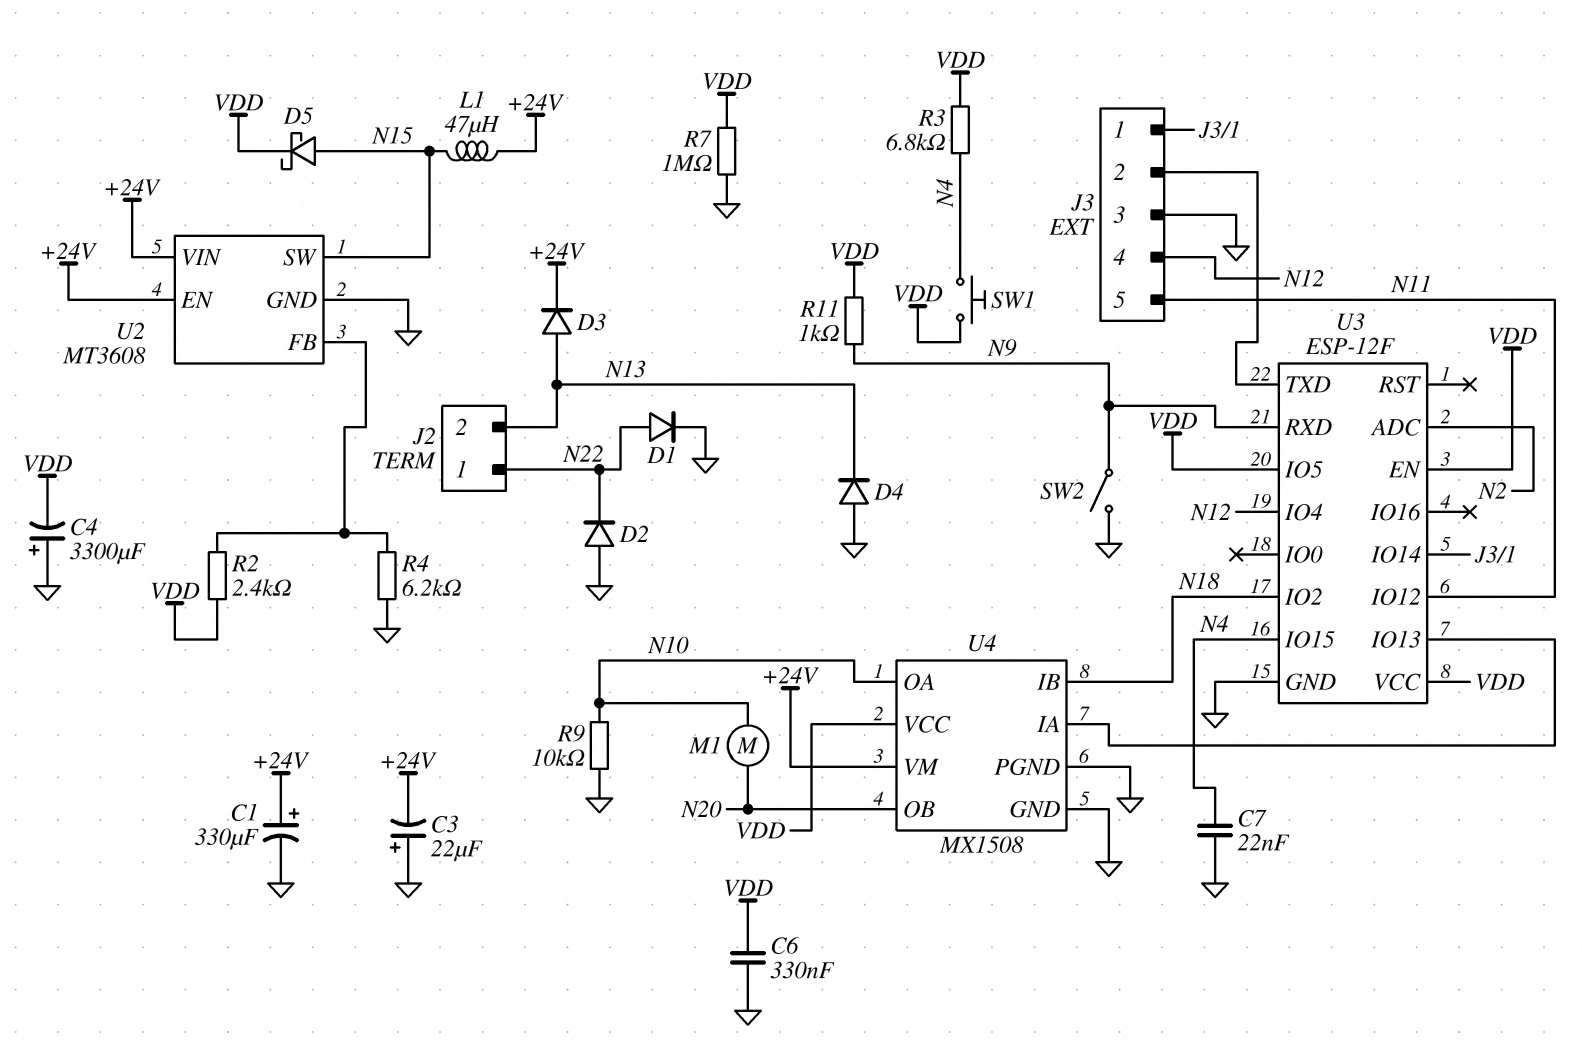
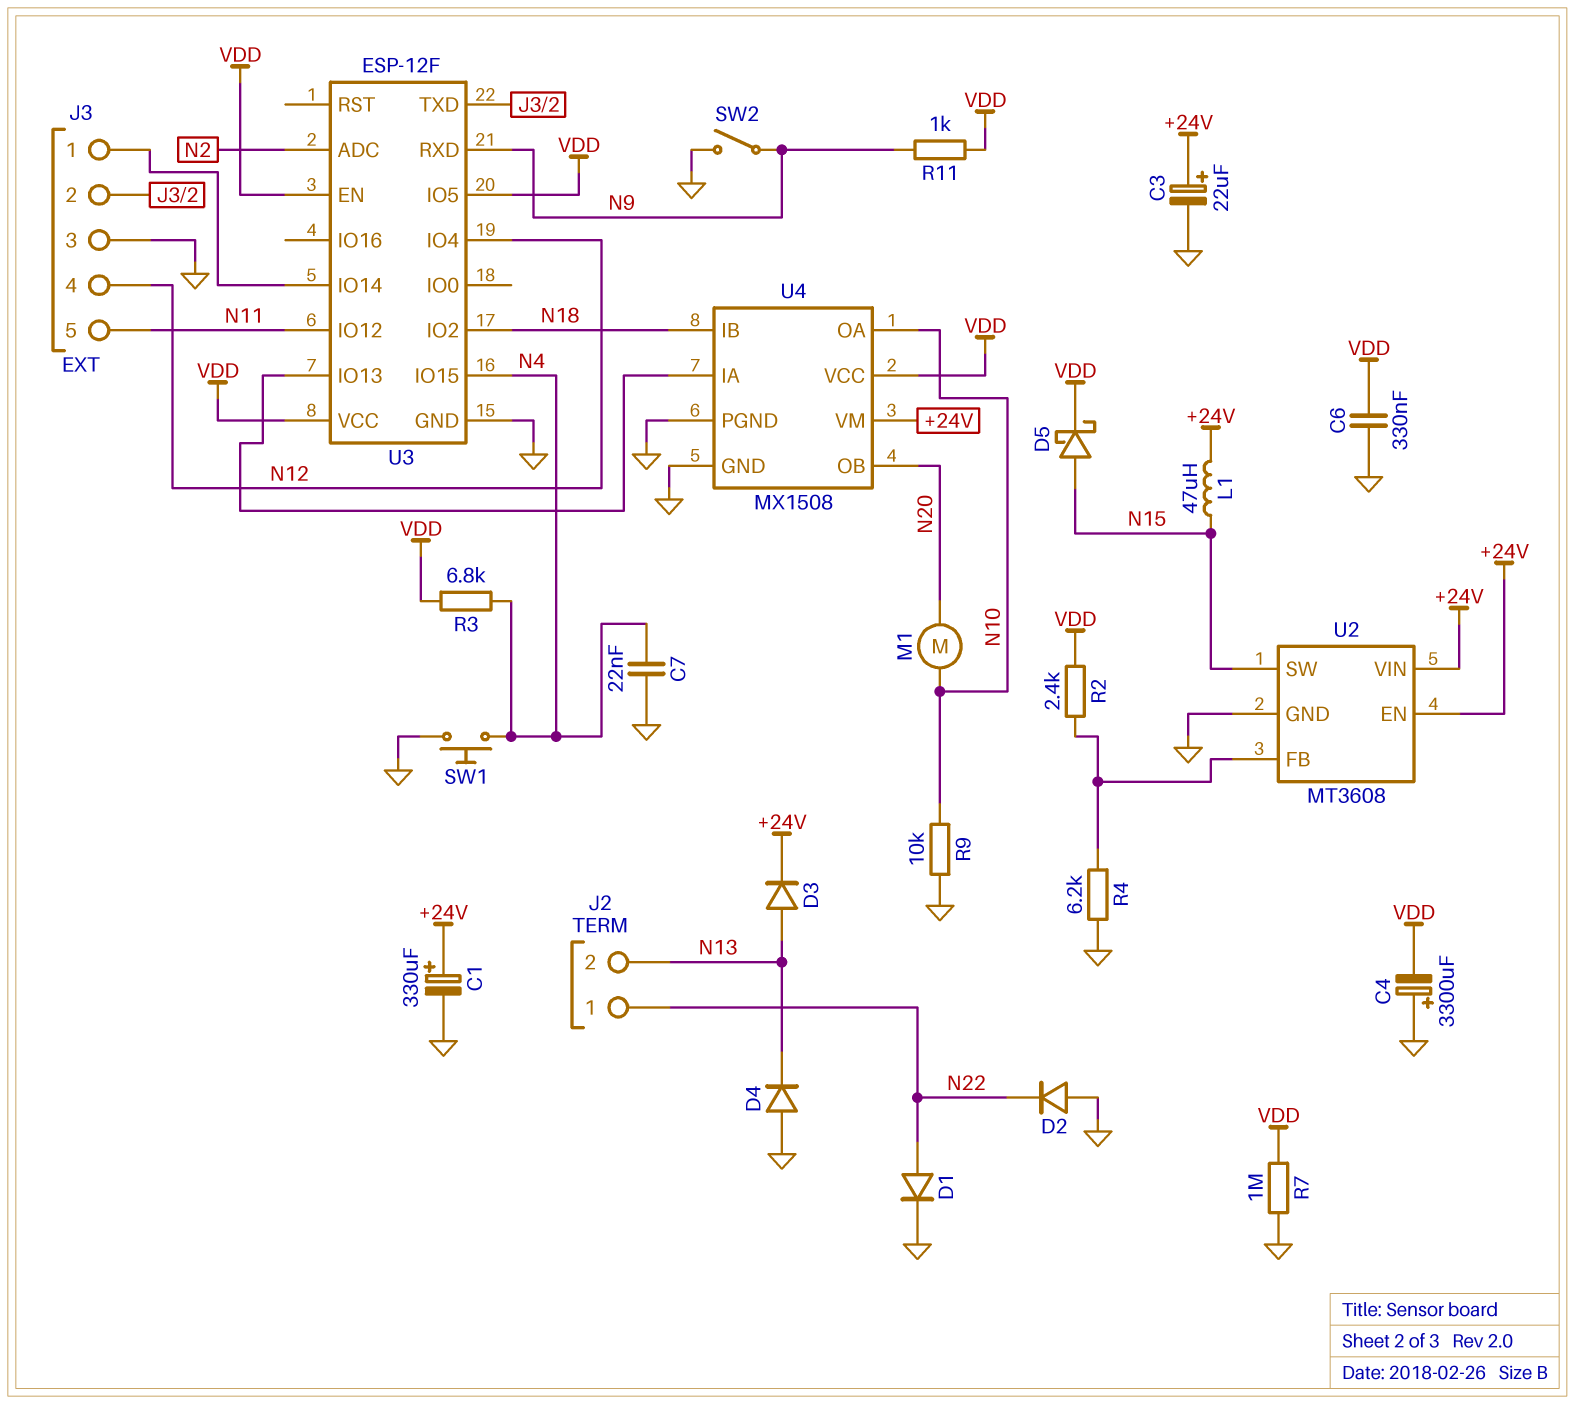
C3: 22uF (plus GND, minus +24V) -> 22uF (plus +24V, minus GND)
SW1: button (N4, VDD) -> button (GND, N4)

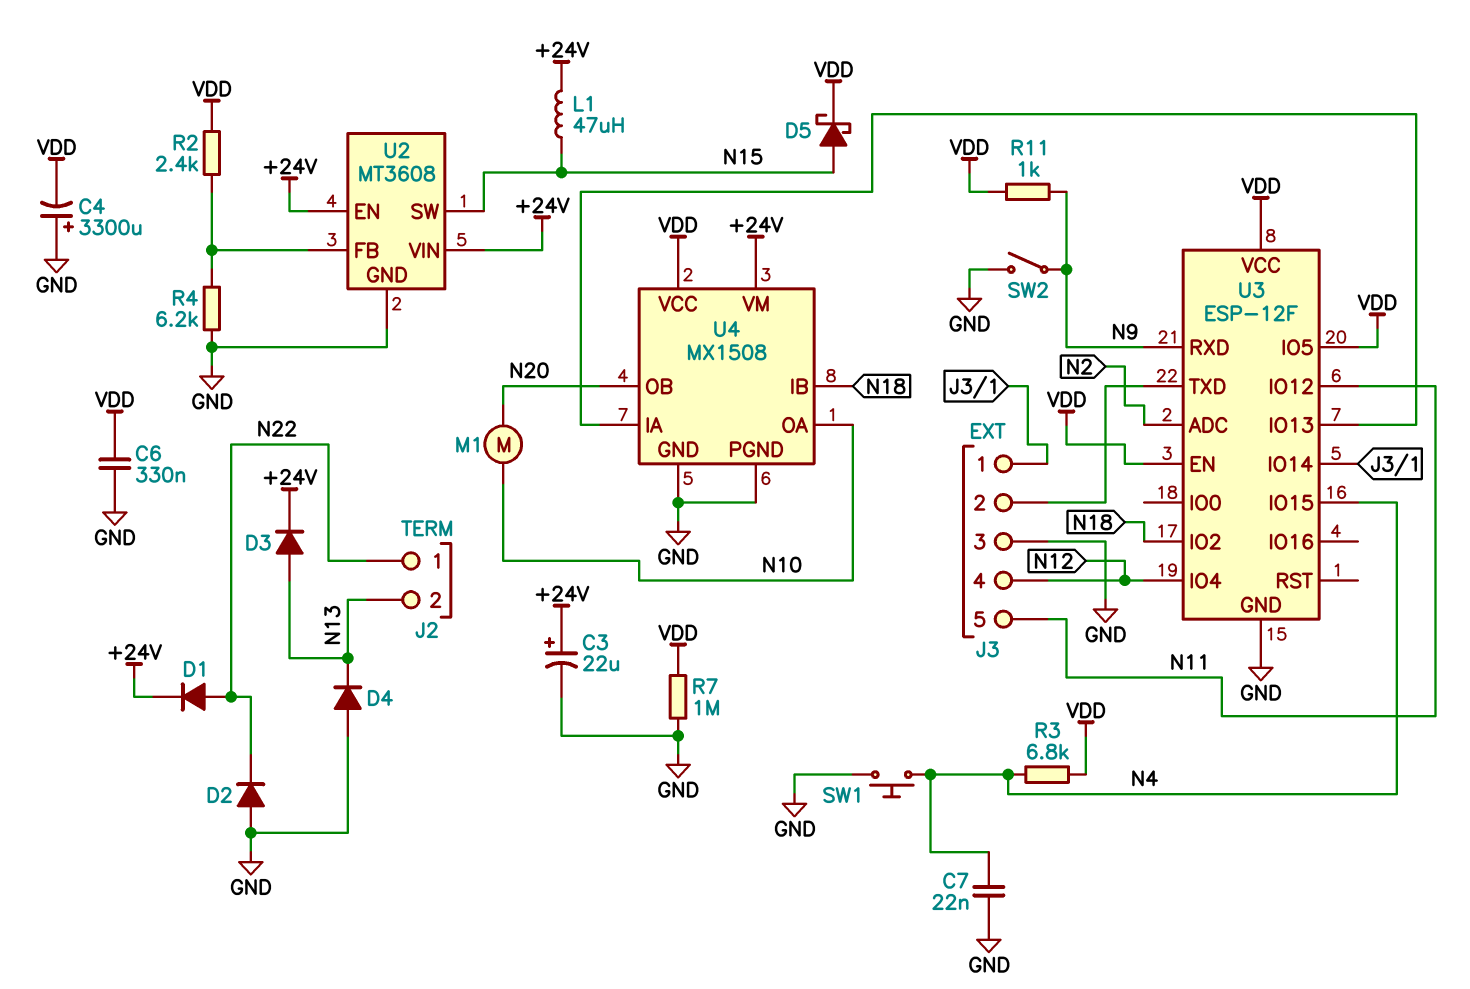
C1: 330uF (plus +24V, minus GND) -> none
D1: diode (A N22, K GND) -> diode (A N22, K +24V)
R9: 10k (GND, N10) -> none

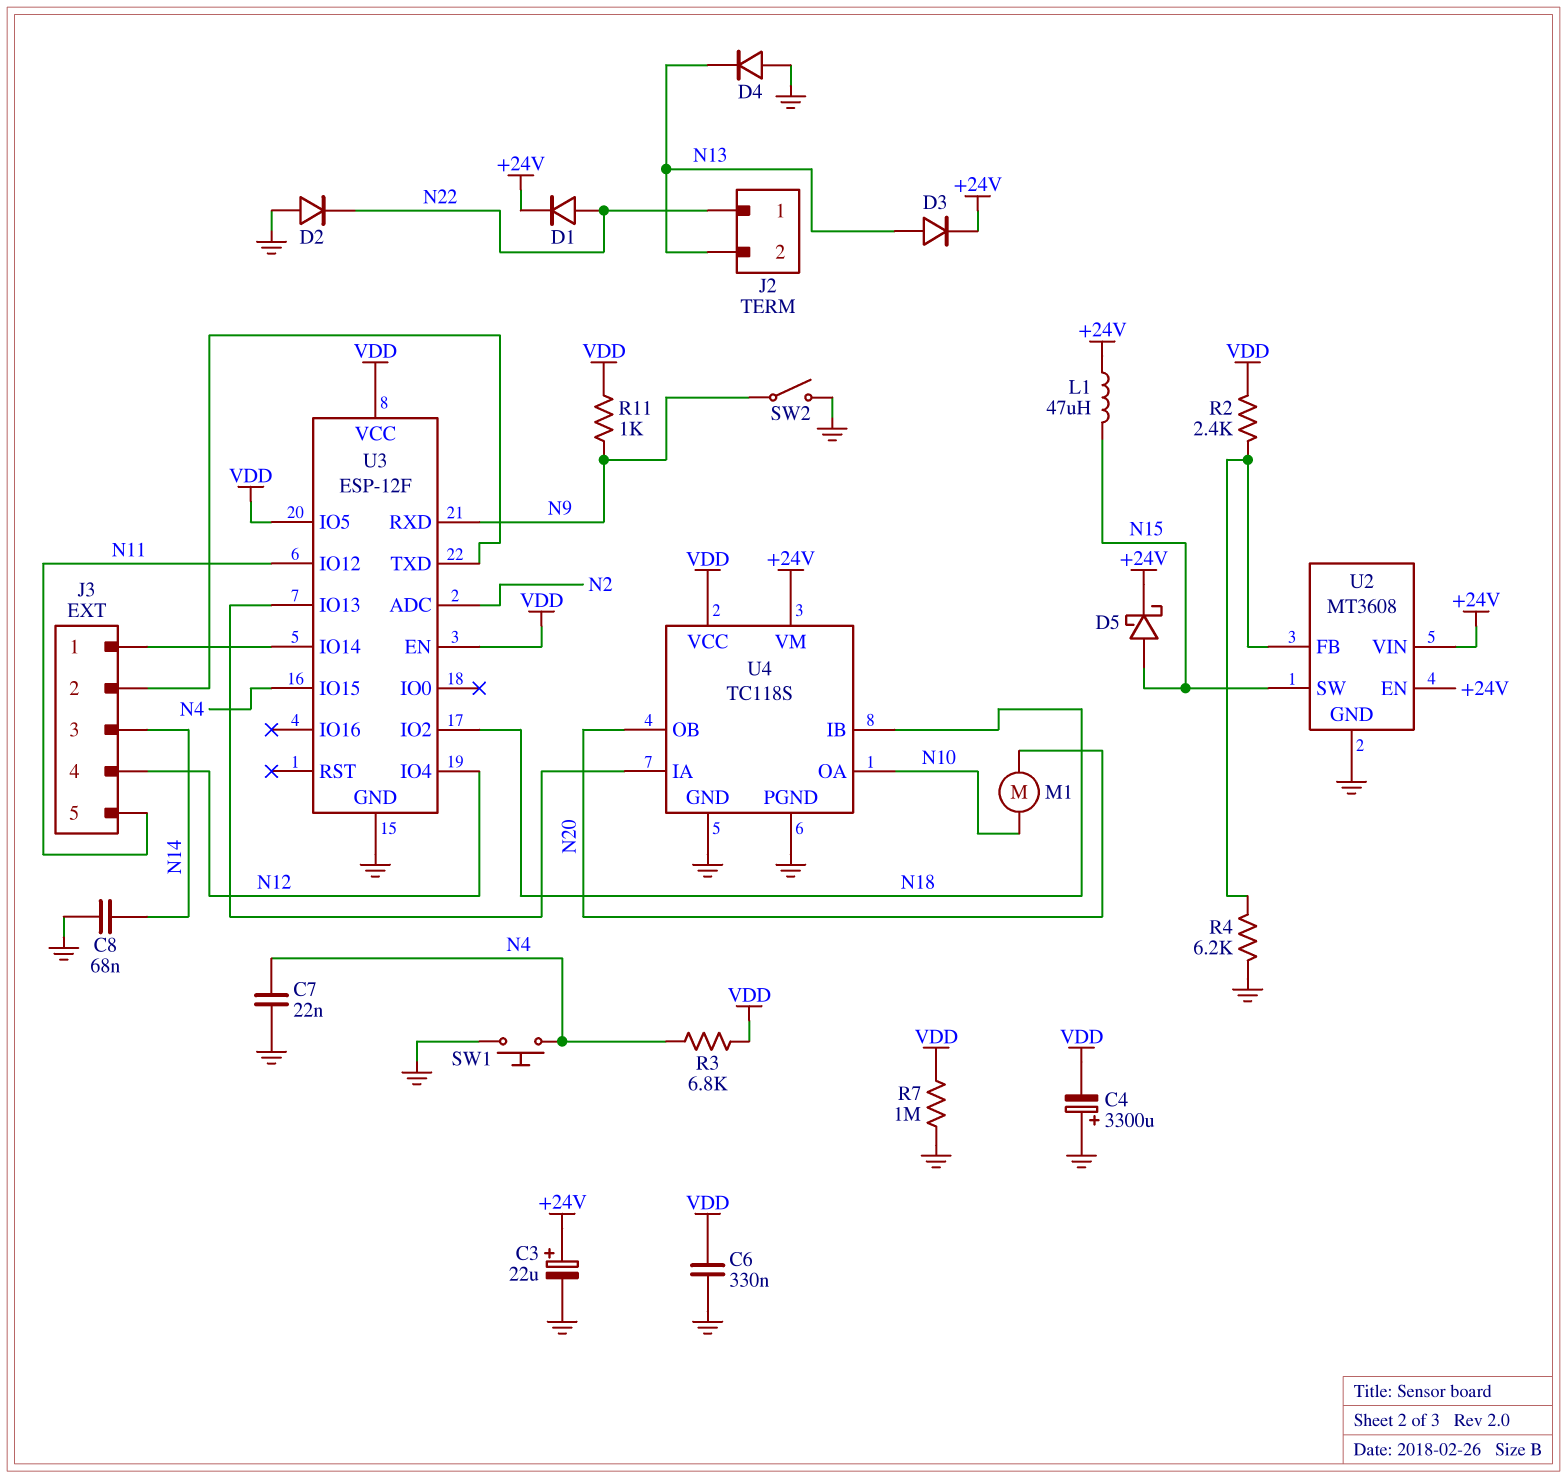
C8: none -> 68nF (GND, N14)
D5: schottky (A N15, K VDD) -> schottky (A N15, K +24V)
J3 pin 3: GND -> N14
U4: MX1508 -> TC118S

